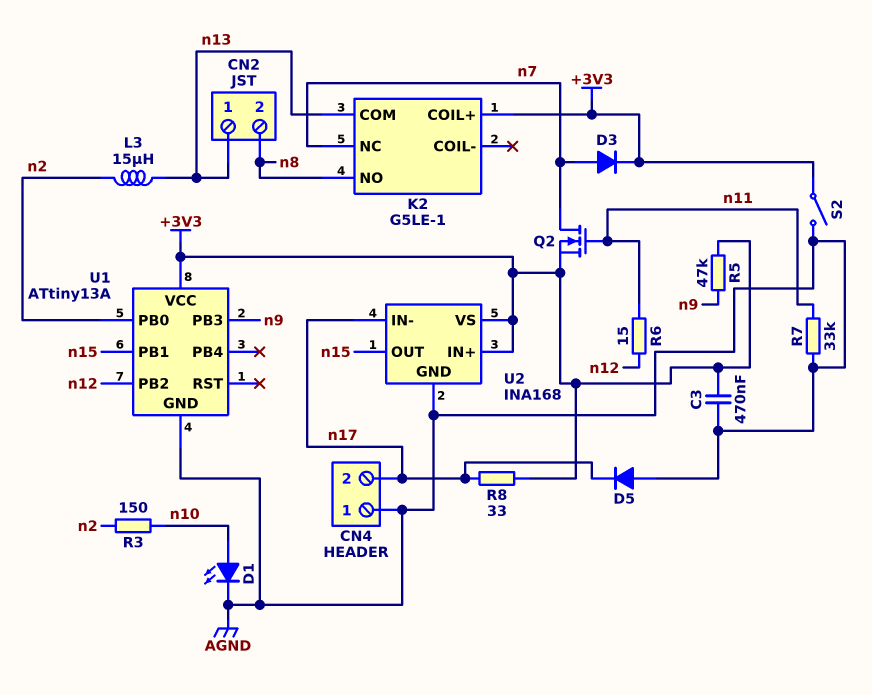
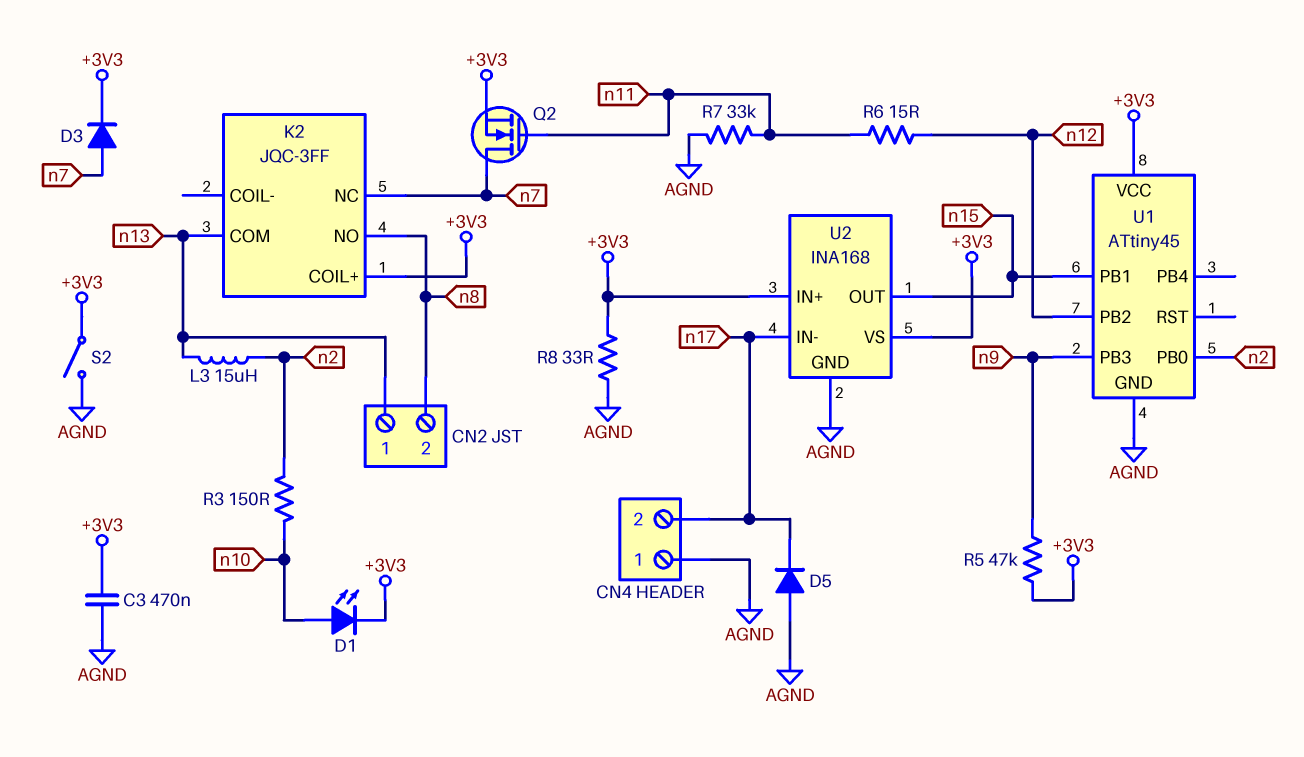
D1: LED (A n10, K AGND) -> LED (A n10, K +3V3)
K2: G5LE-1 -> JQC-3FF
R8: 33 (+3V3, n17) -> 33 (+3V3, AGND)
U1: ATtiny13A -> ATtiny45

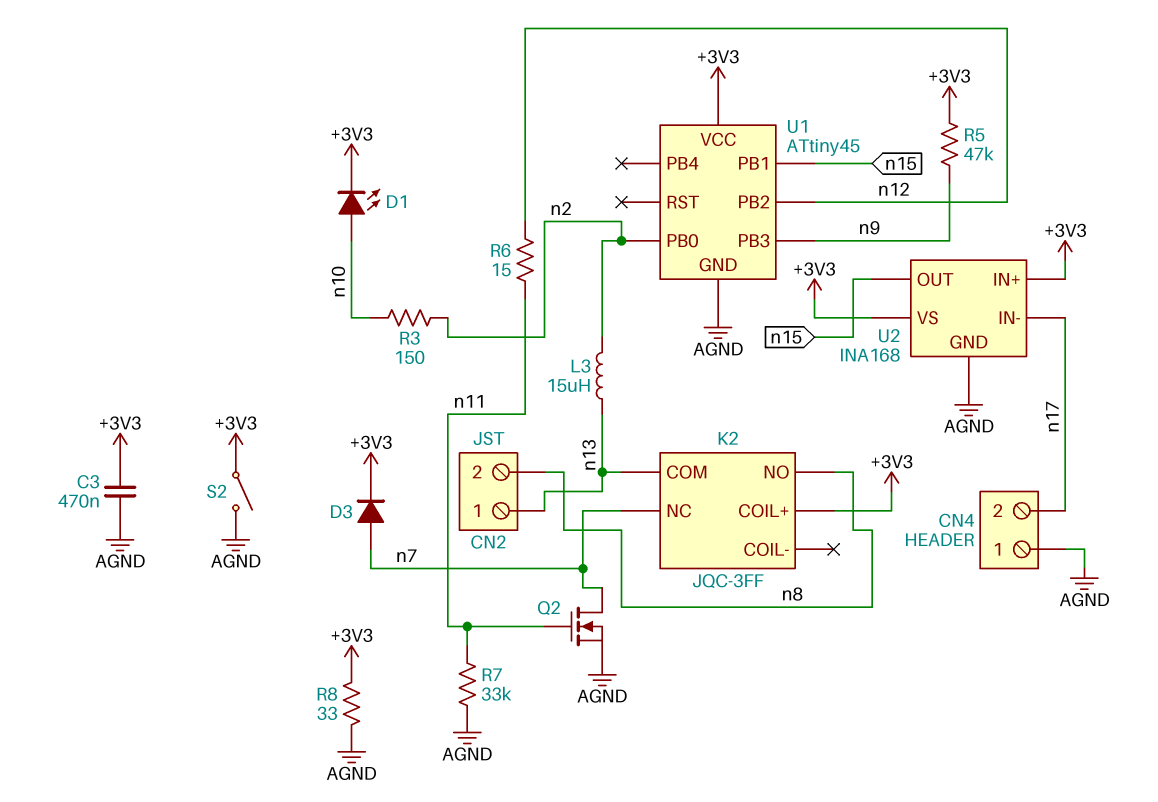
D5: diode (A AGND, K n17) -> none
Q2: NMOS (G n11, D n7, S +3V3) -> NMOS (G n11, D n7, S AGND)

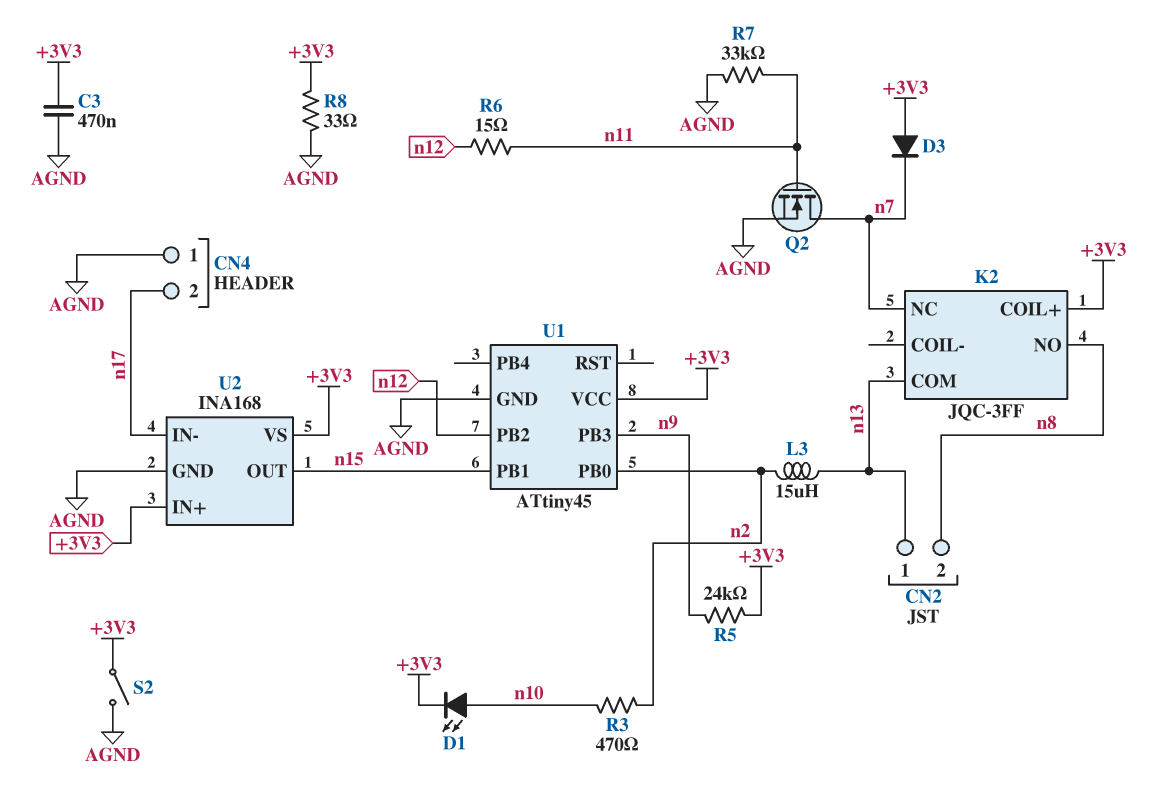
D3: diode (A n7, K +3V3) -> diode (A +3V3, K n7)
R3: 150 (n2, n10) -> 470 (n2, n10)
R5: 47k (+3V3, n9) -> 24k (+3V3, n9)

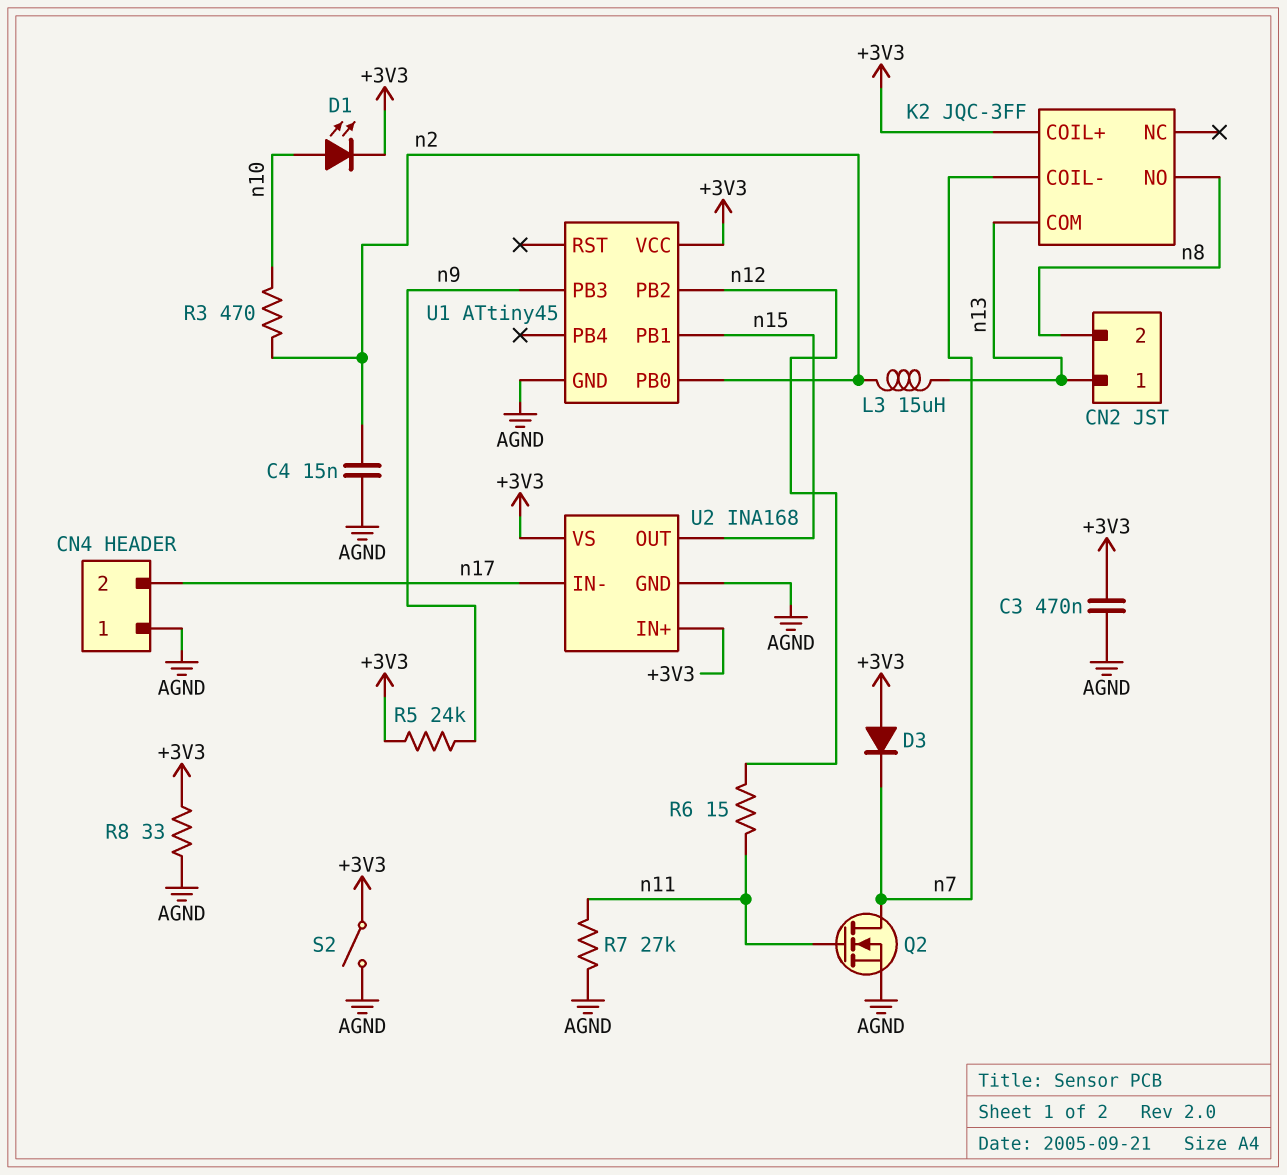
C4: none -> 15nF (AGND, n2)
K2 pin COIL-: none -> n7
K2 pin NC: n7 -> none
R7: 33k (AGND, n11) -> 27k (AGND, n11)

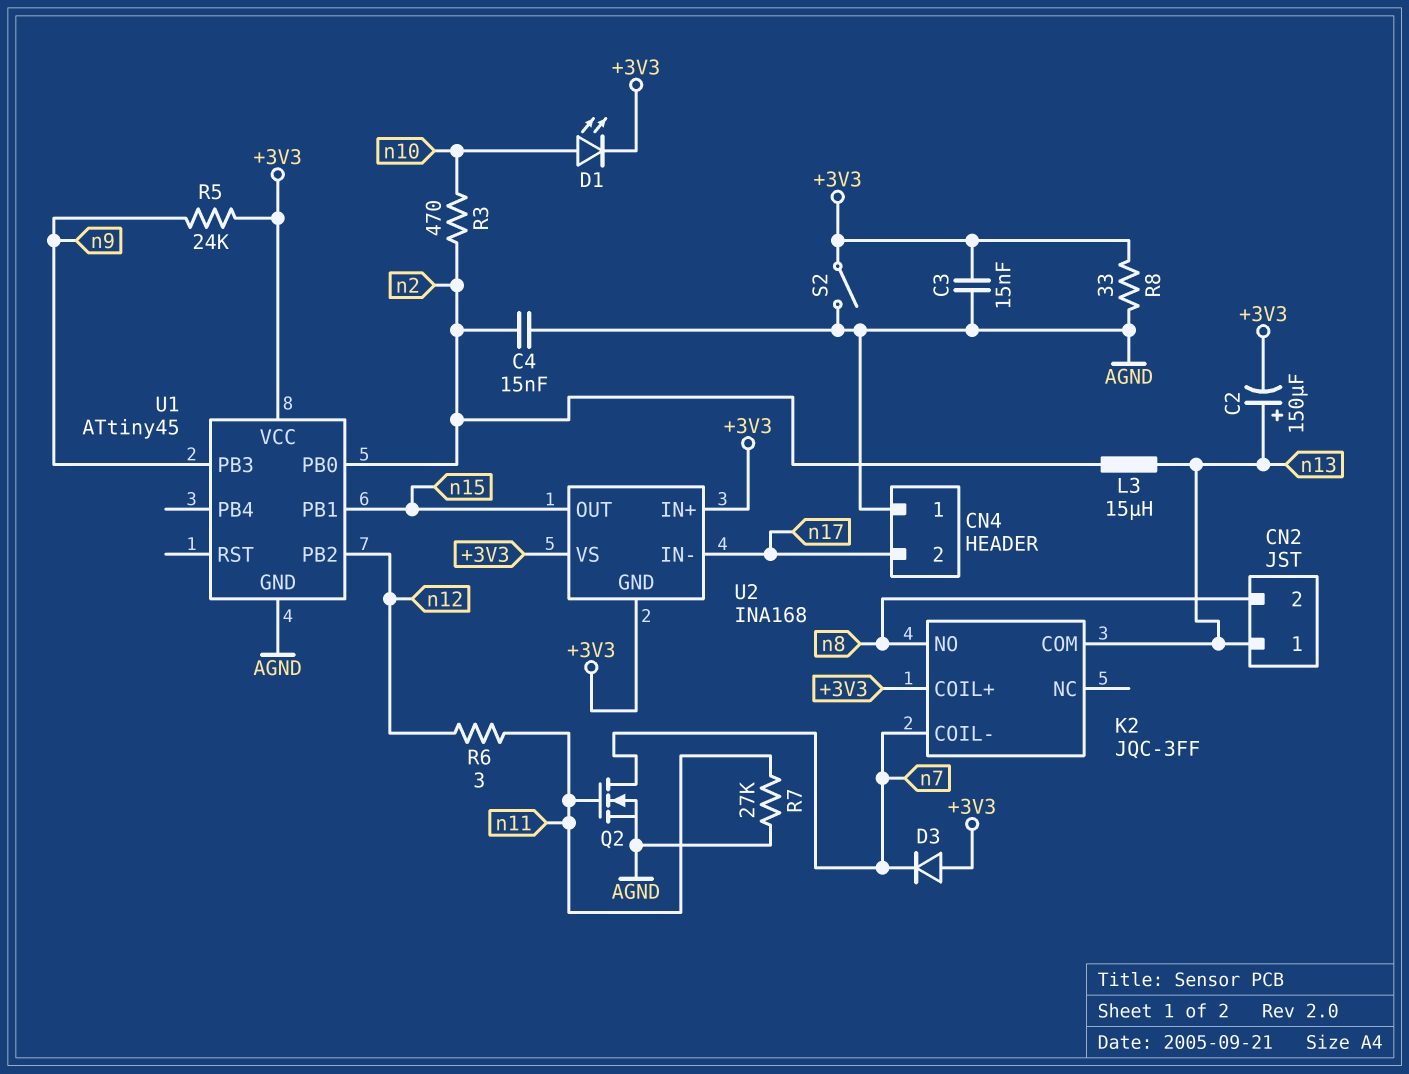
C2: none -> 150uF (plus n13, minus +3V3)
C3: 470nF (+3V3, AGND) -> 15nF (+3V3, AGND)
R6: 15 (n11, n12) -> 3 (n11, n12)
U2 pin GND: AGND -> +3V3

